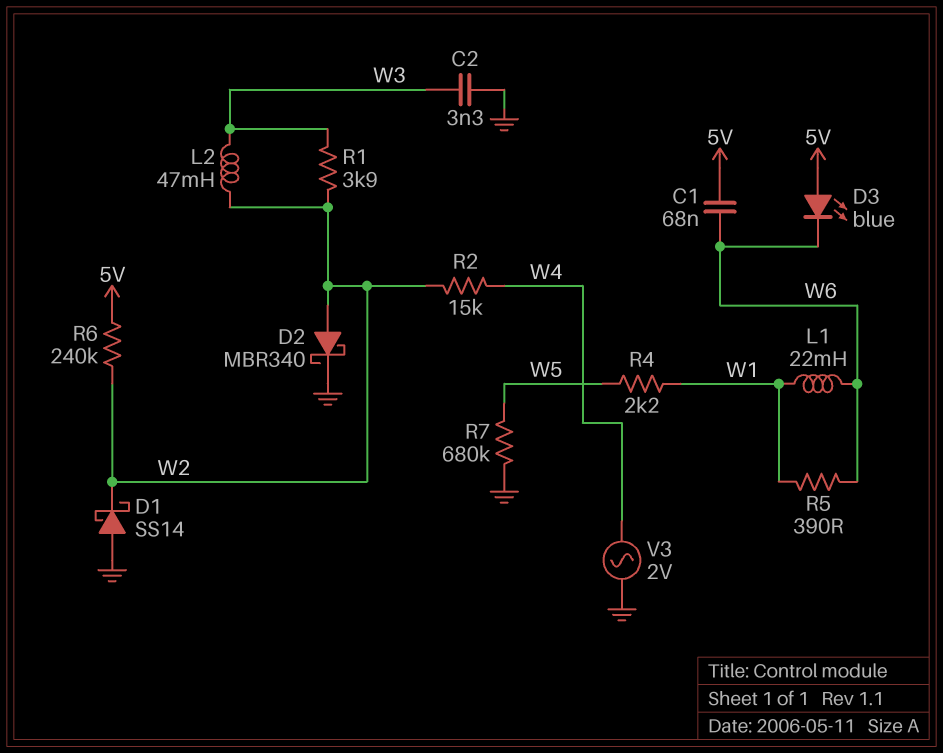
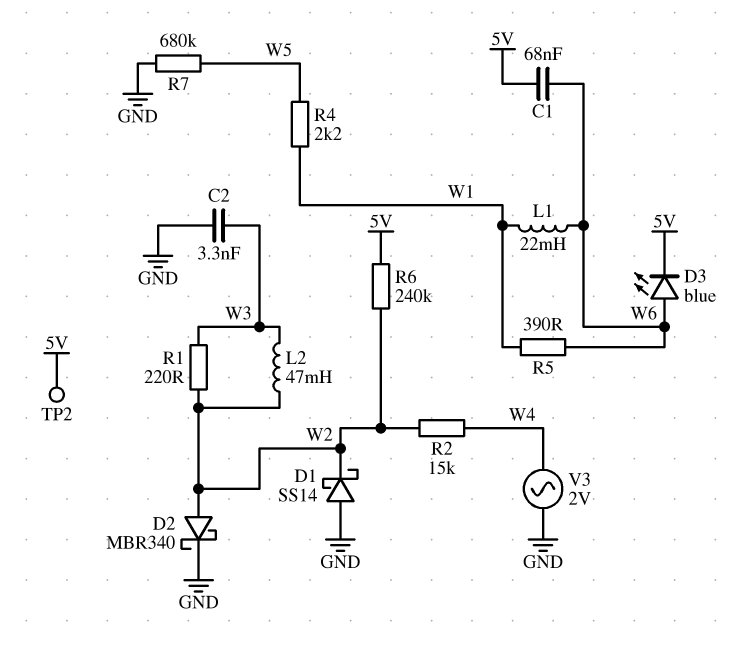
D3: LED blue (A 5V, K W6) -> LED blue (A W6, K 5V)
R1: 3.9k (W2, W3) -> 220 (W2, W3)
TP2: none -> test point (5V)

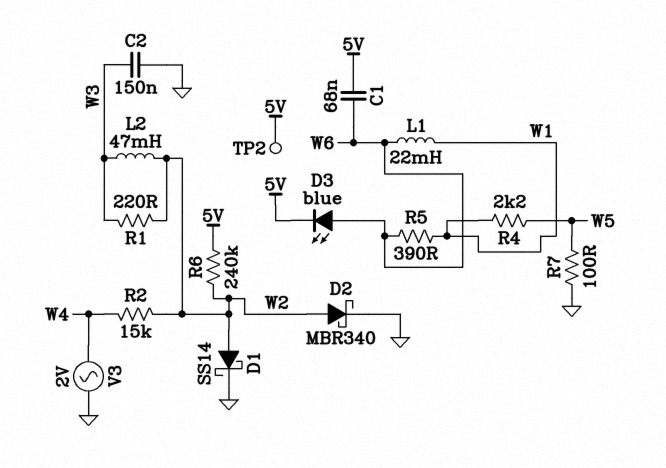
C2: 3.3nF (GND, W3) -> 150nF (GND, W3)
D1: schottky SS14 (A GND, K W2) -> schottky SS14 (A W2, K GND)
R7: 680k (GND, W5) -> 100 (GND, W5)

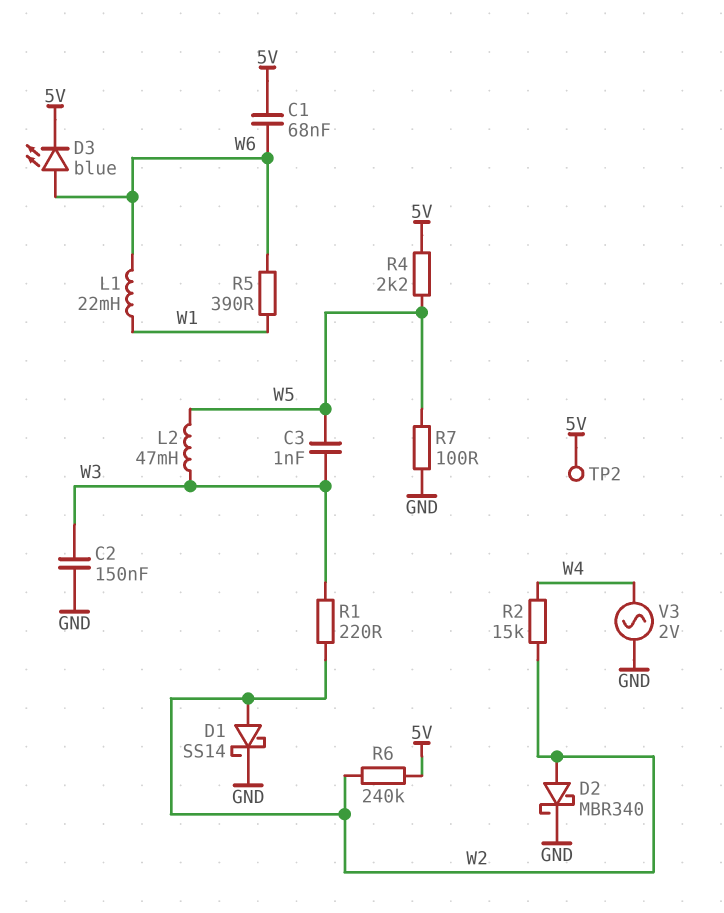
C3: none -> 1nF (W3, W5)
L2: 47mH (W2, W3) -> 47mH (W3, W5)
R4: 2.2k (W1, W5) -> 2.2k (5V, W5)

